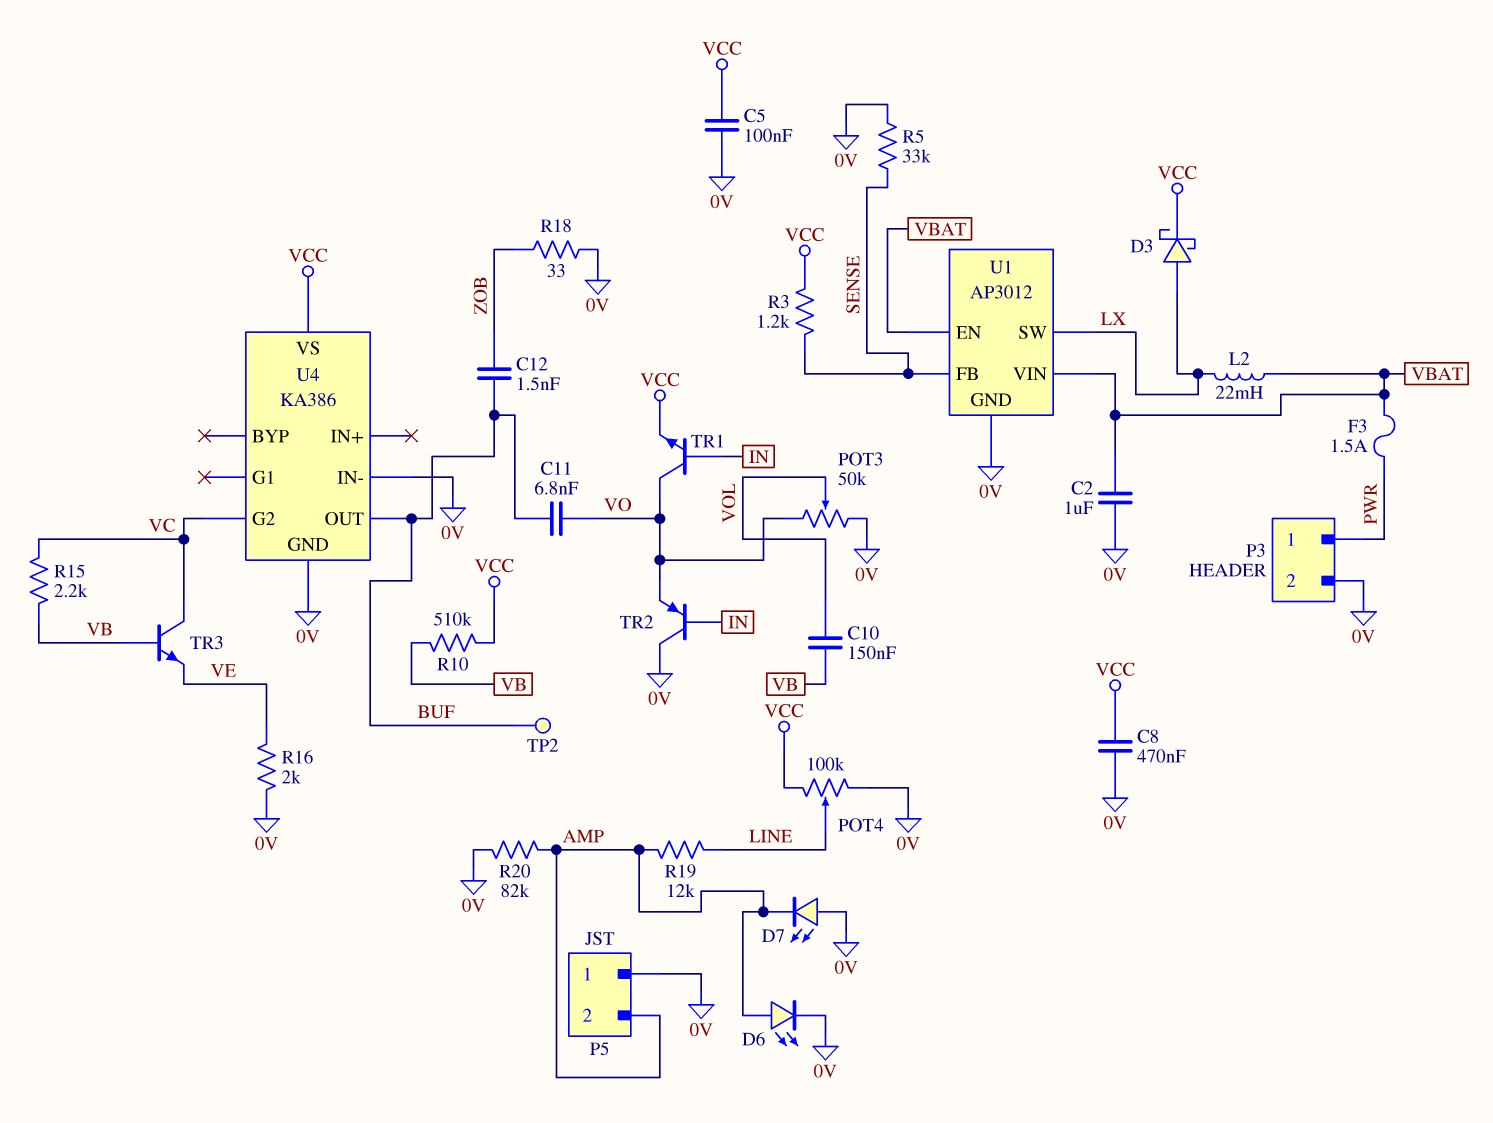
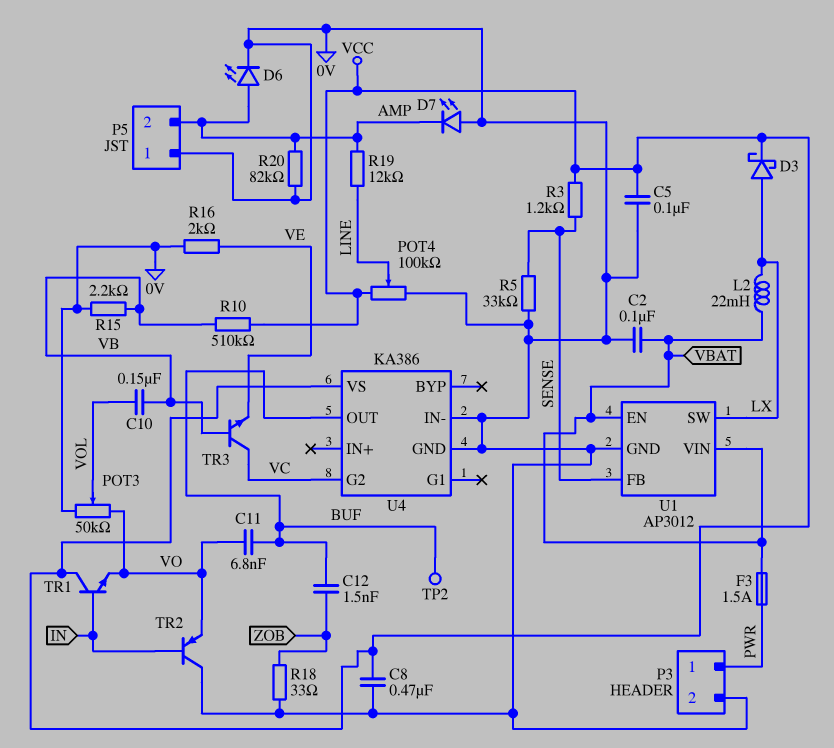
C2: 1uF (0V, VBAT) -> 100nF (0V, VBAT)
R15: 2.2k (VB, VC) -> 2.2k (0V, VB)
TR1: NPN (B IN, C VO, E VCC) -> NPN (B IN, C VCC, E VO)

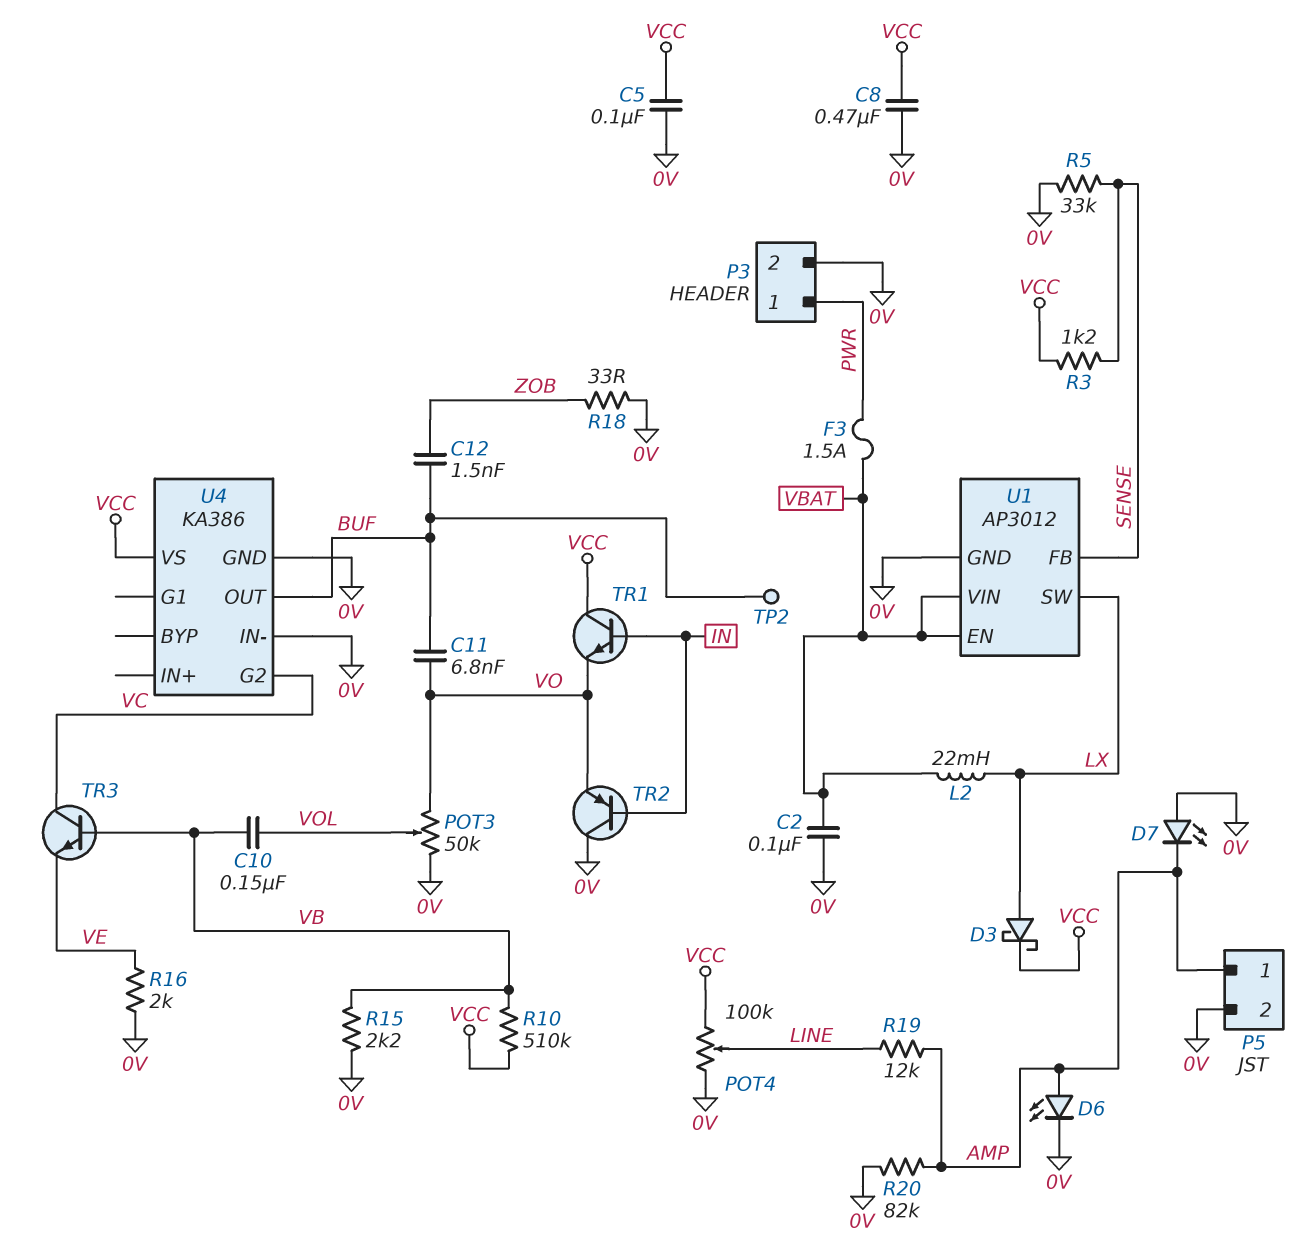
P5 pin 1: 0V -> AMP
P5 pin 2: AMP -> 0V

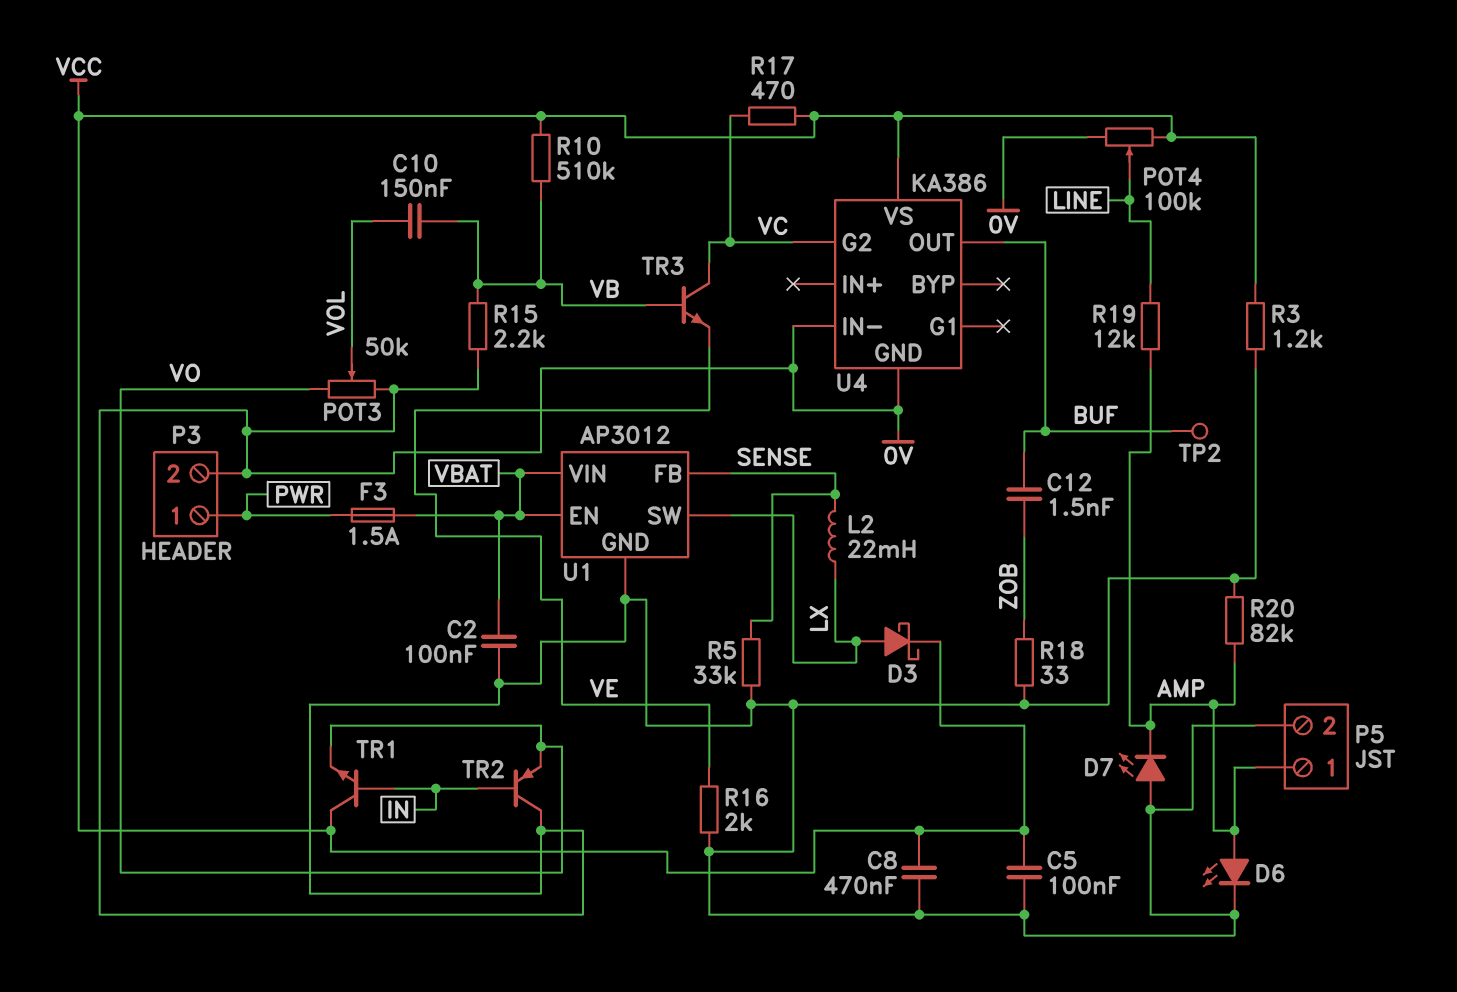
C11: 6.8nF (BUF, VO) -> none
L2: 22mH (LX, VBAT) -> 22mH (LX, SENSE)
R3: 1.2k (SENSE, VCC) -> 1.2k (0V, VCC)
R17: none -> 470 (VC, VCC)

